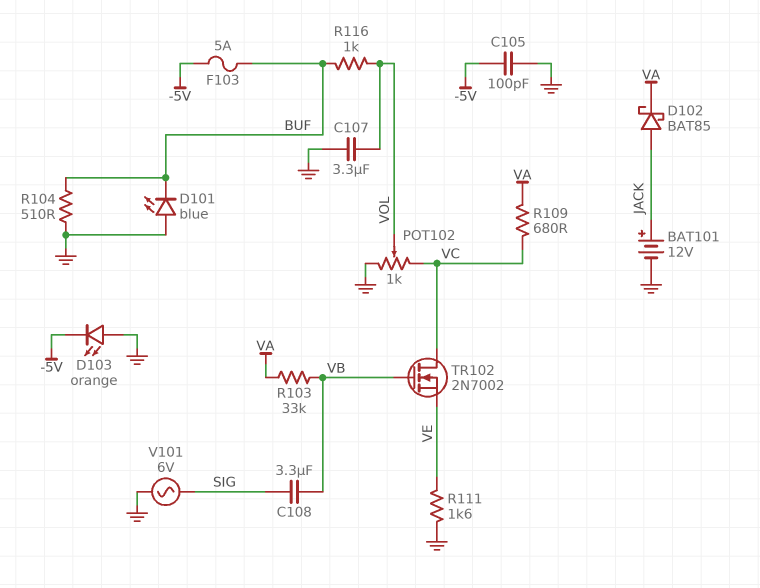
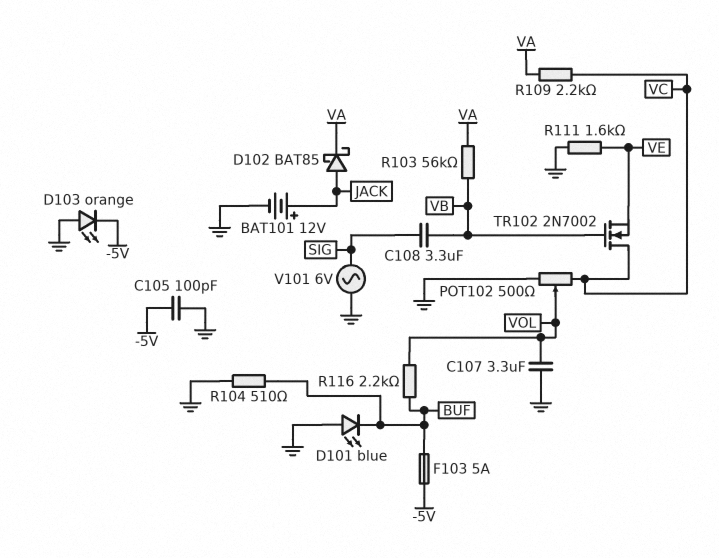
POT102: 1k (GND, VC, wiper VOL) -> 500 (GND, VC, wiper VOL)
R103: 33k (VA, VB) -> 56k (VA, VB)
R109: 680 (VA, VC) -> 2.2k (VA, VC)
R116: 1k (BUF, VOL) -> 2.2k (BUF, VOL)

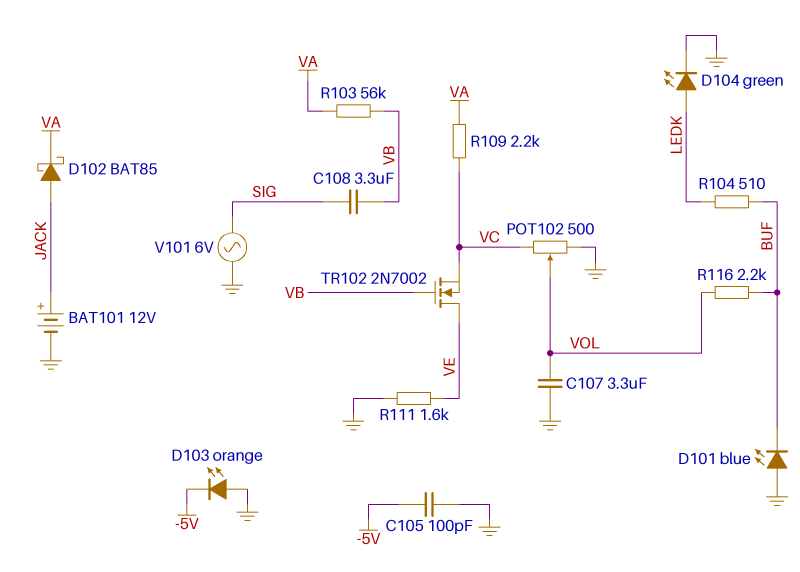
D104: none -> LED green (A LEDK, K GND)
F103: 5A (-5V, BUF) -> none
R104: 510 (BUF, GND) -> 510 (BUF, LEDK)
TR102: NMOS 2N7002 (G VB, D VC, S VE) -> NMOS 2N7002 (G VB, D VE, S VC)

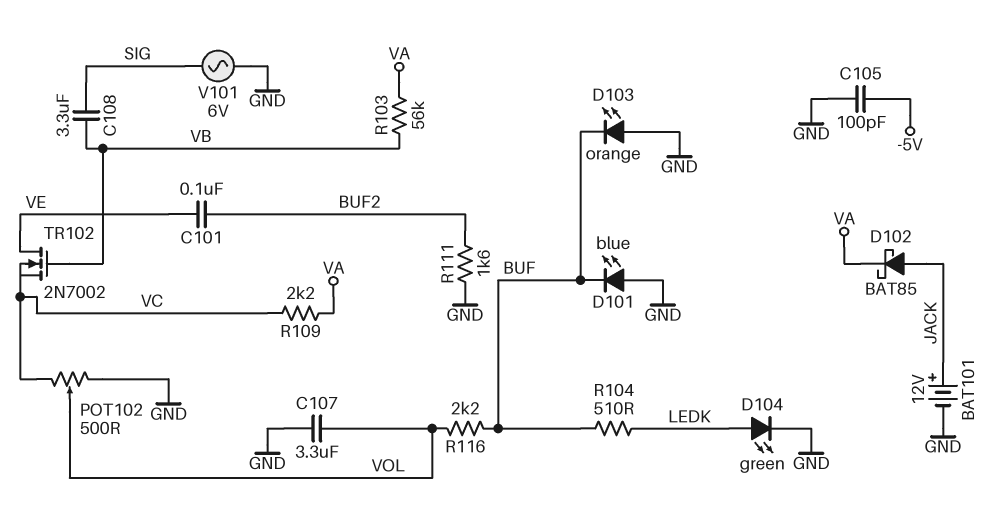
C101: none -> 100nF (BUF2, VE)
D103: LED orange (A GND, K -5V) -> LED orange (A GND, K BUF)
R111: 1.6k (GND, VE) -> 1.6k (BUF2, GND)

